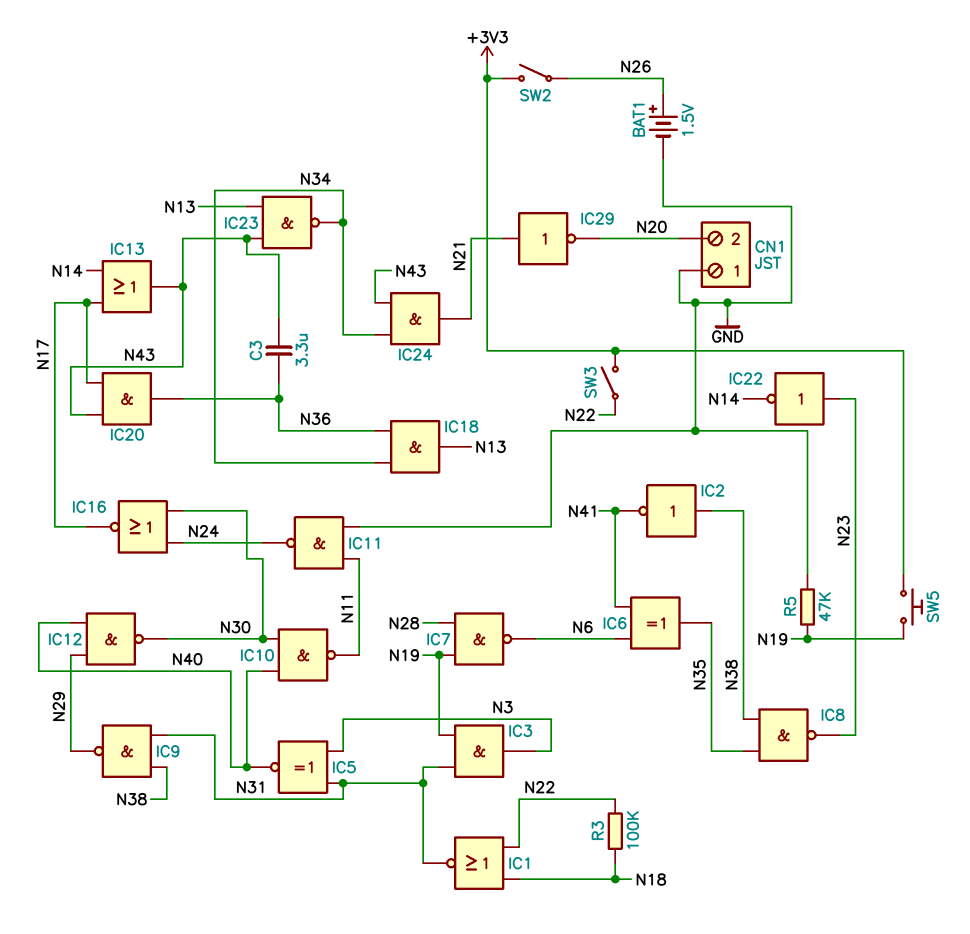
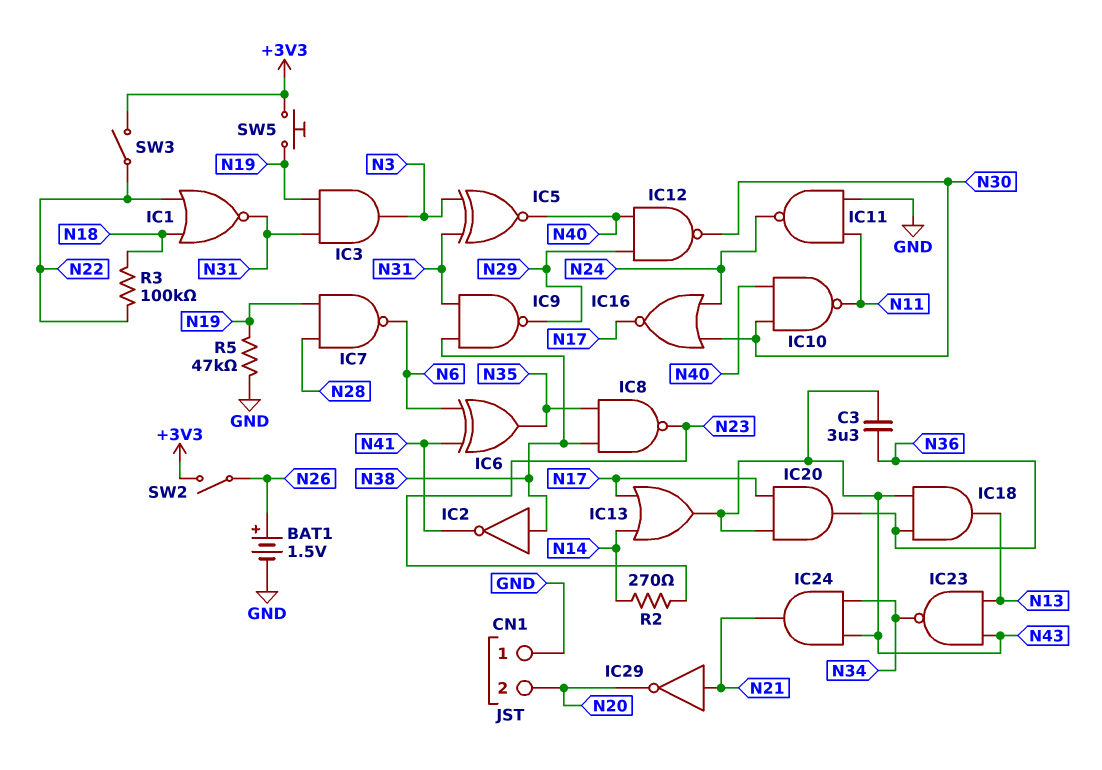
IC18: AND (in N34, in N36, out N13) -> AND (in N36, in N43, out N13)
IC22: NOT (in N23, out N14) -> none
R2: none -> 270 (N14, N23)

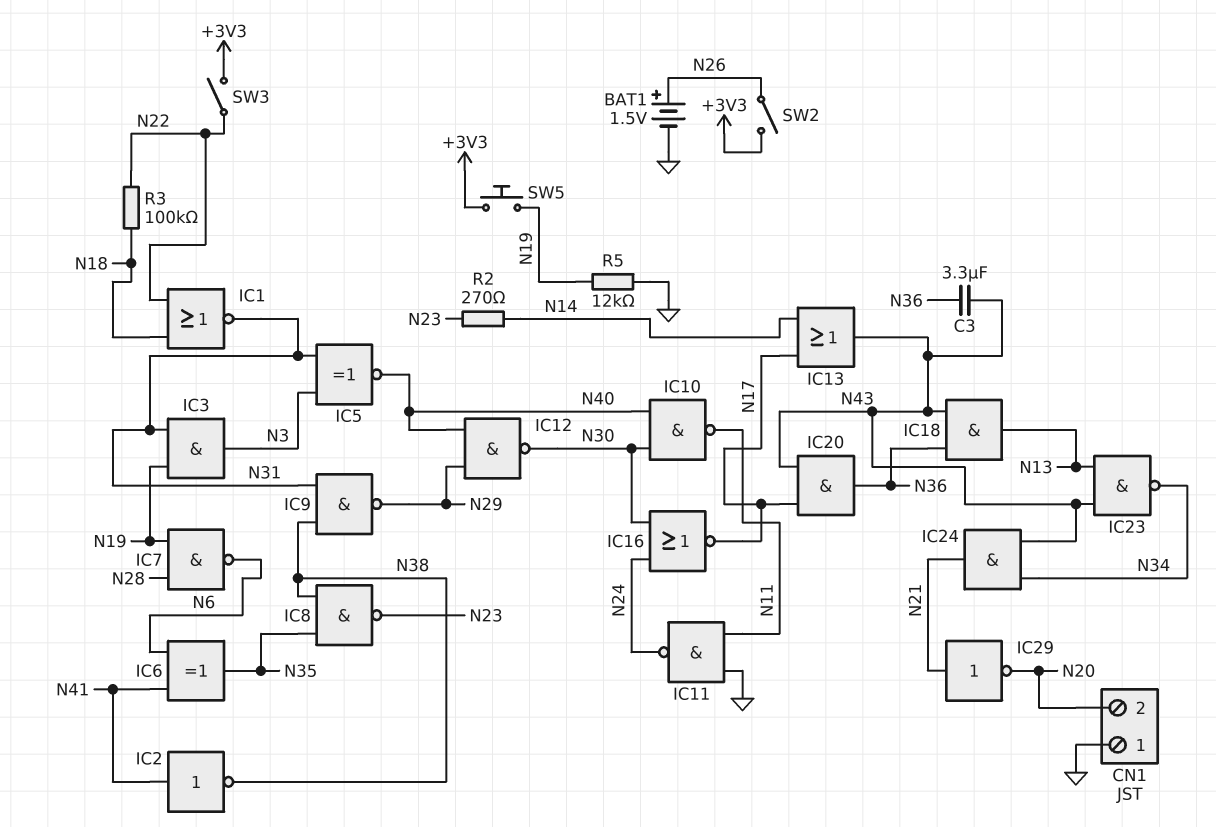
IC2: NOT (in N38, out N41) -> NOT (in N41, out N38)
R5: 47k (GND, N19) -> 12k (GND, N19)

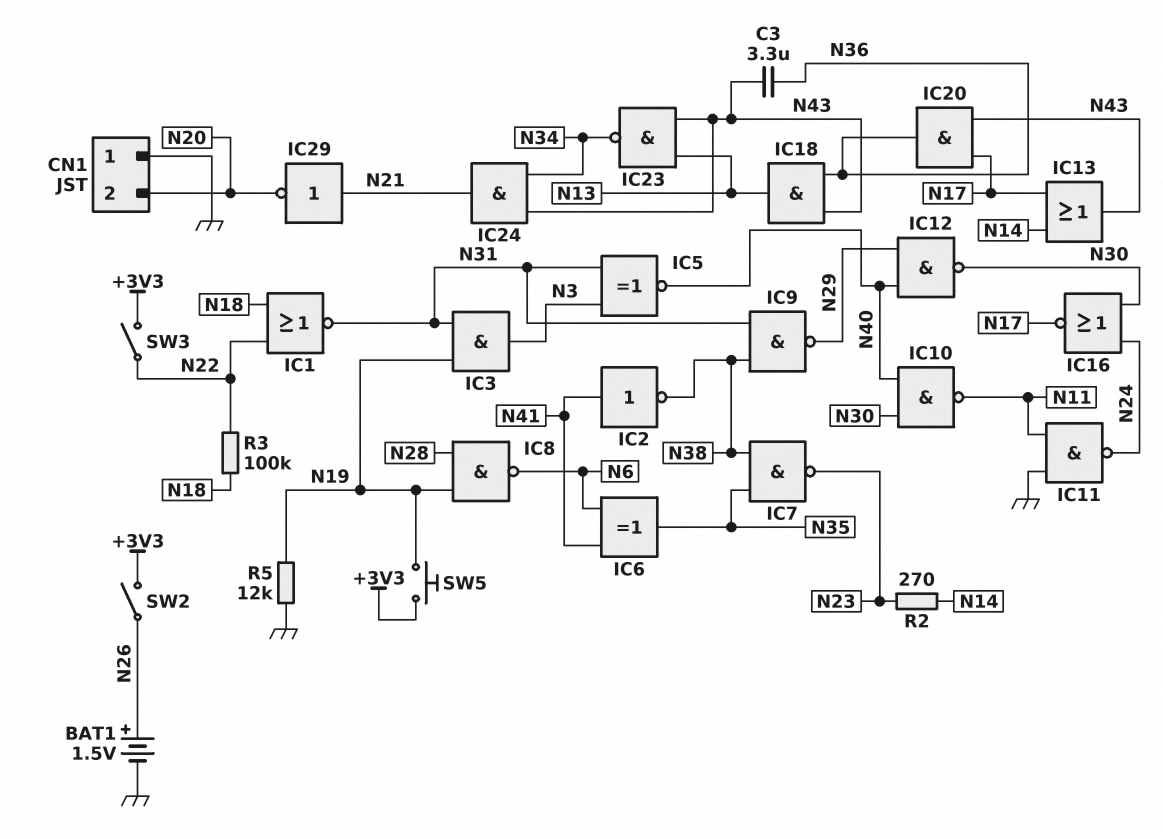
IC7: NAND (in N19, in N28, out N6) -> NAND (in N35, in N38, out N23)
IC8: NAND (in N35, in N38, out N23) -> NAND (in N19, in N28, out N6)

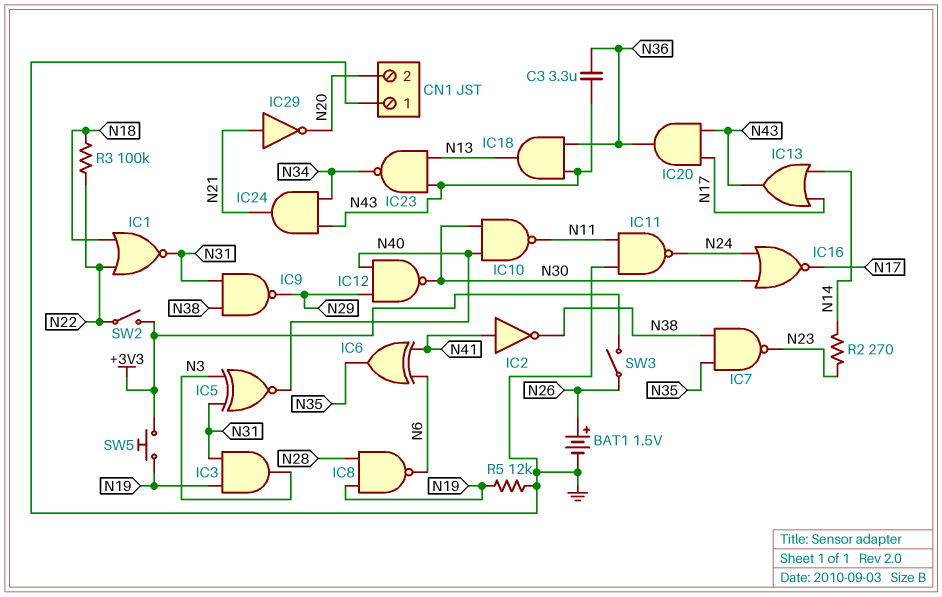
SW2: switch (+3V3, N26) -> switch (+3V3, N22)
SW3: switch (+3V3, N22) -> switch (+3V3, N26)

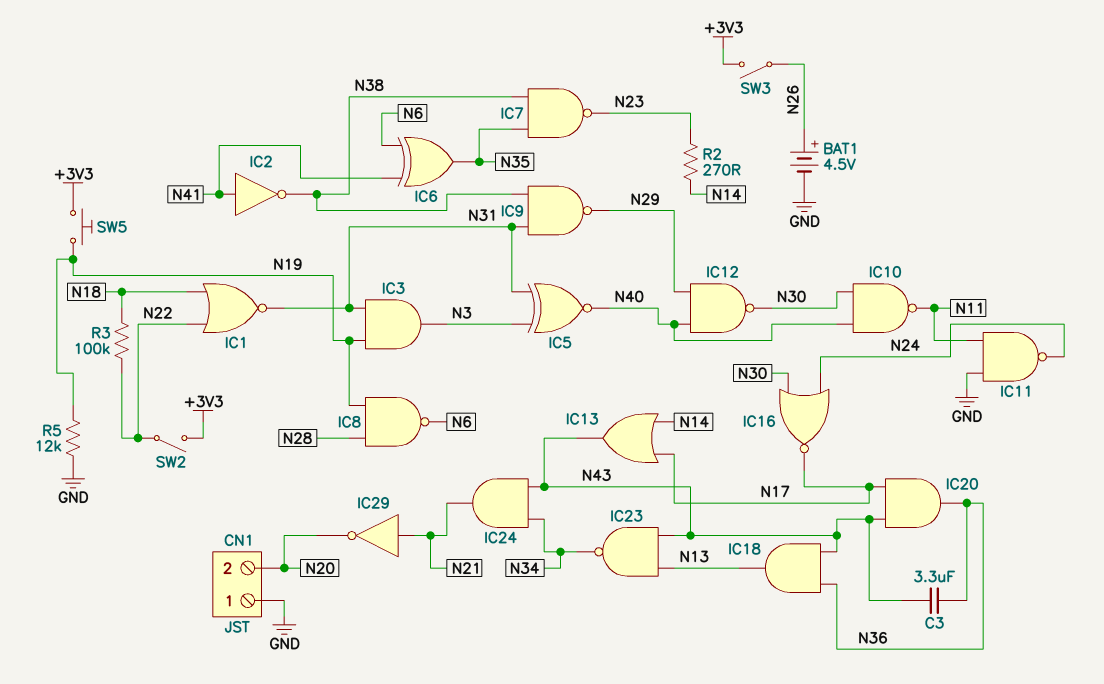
BAT1: 1.5V (plus N26, minus GND) -> 4.5V (plus N26, minus GND)

